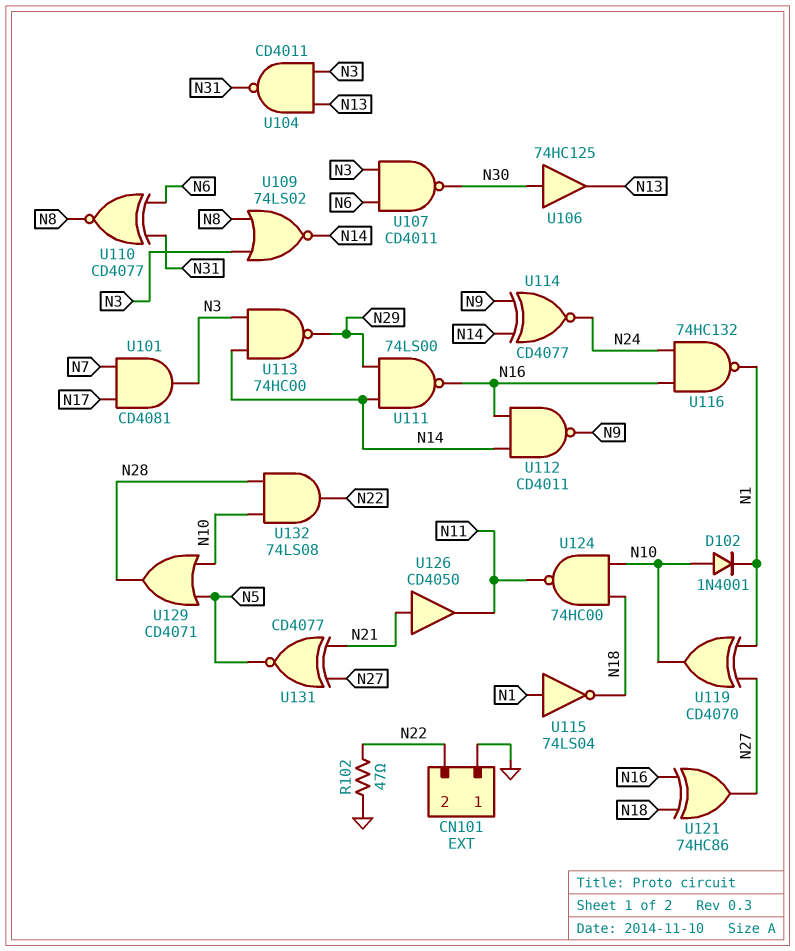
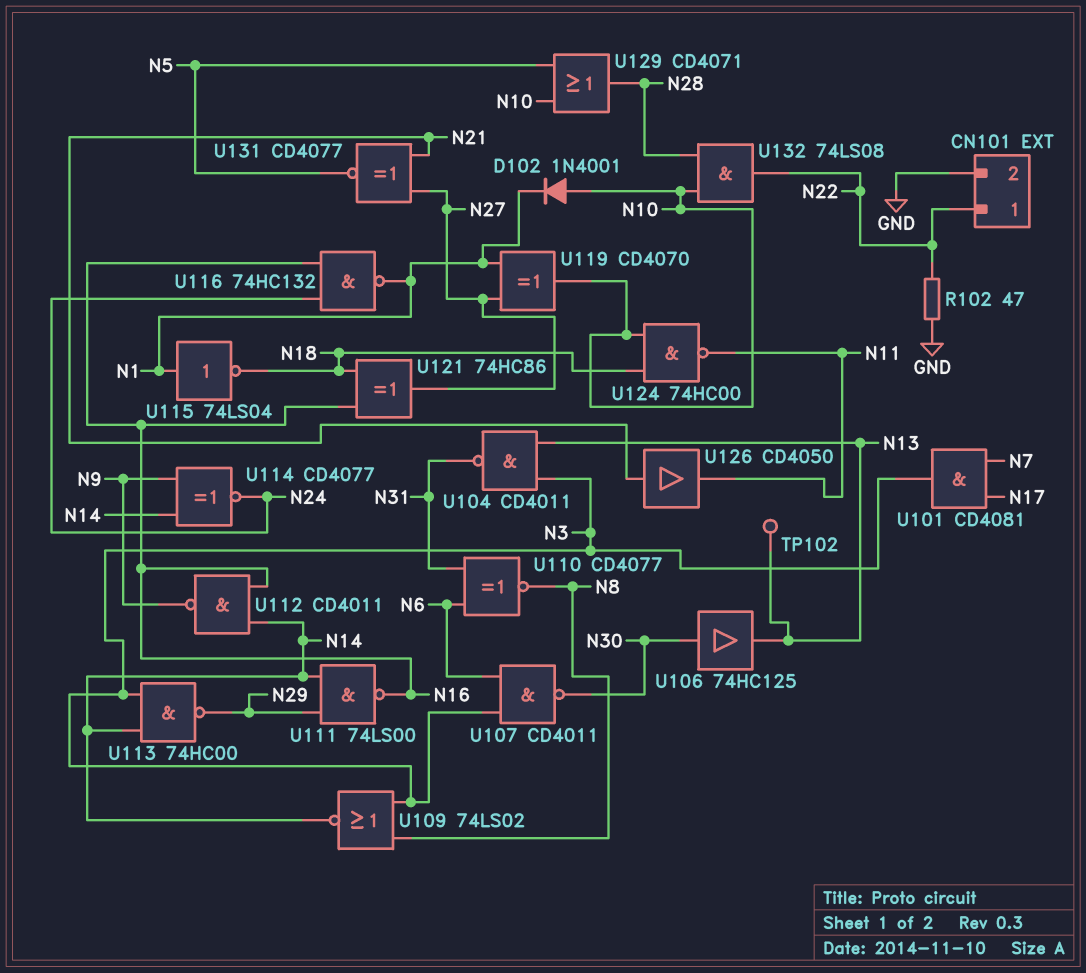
CN101 pin 1: GND -> N22
CN101 pin 2: N22 -> GND
TP102: none -> test point (N13)

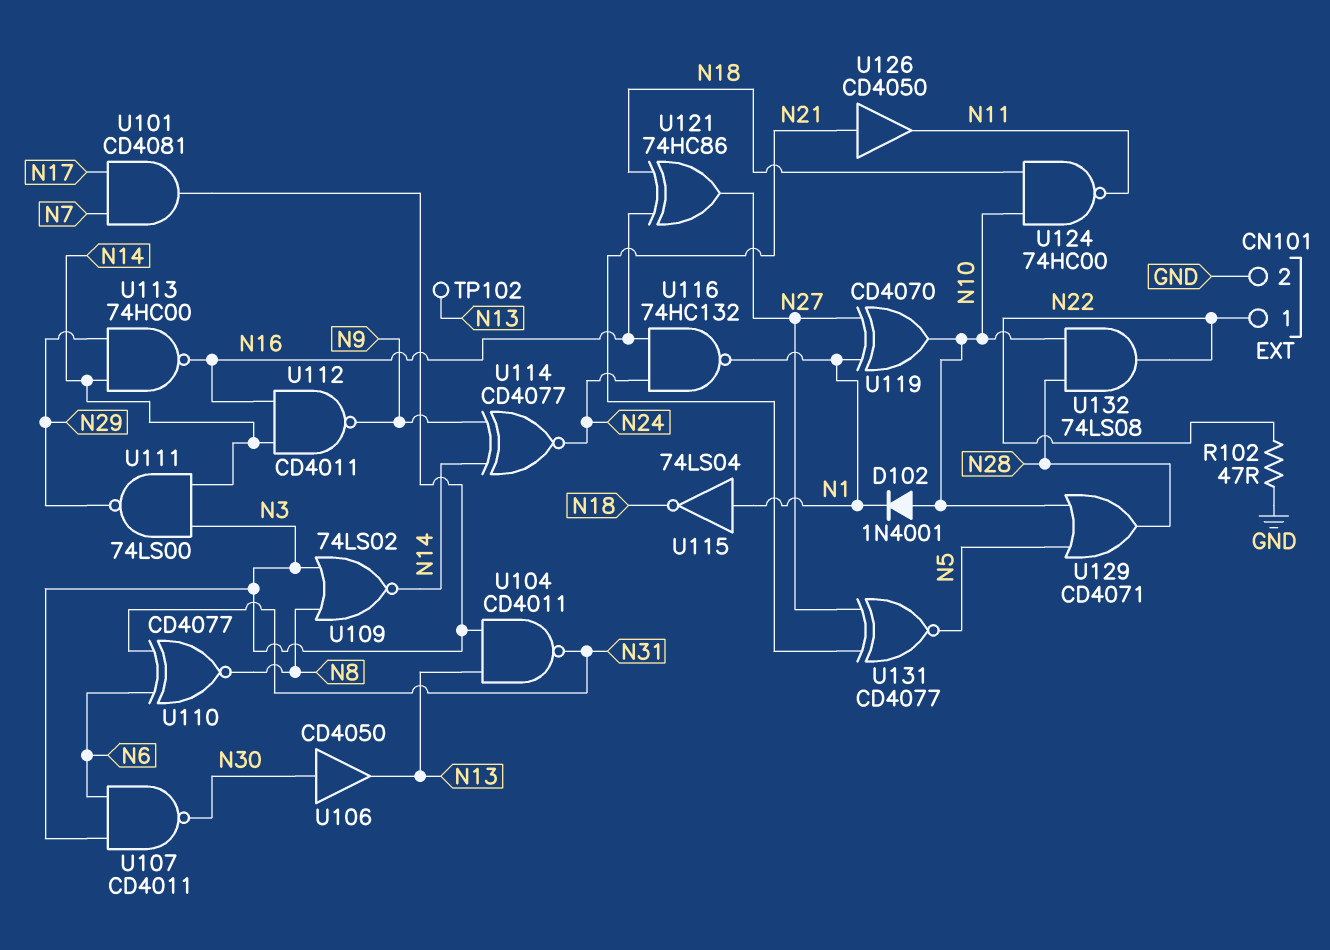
U106: buffer 74HC125 (in N30, out N13) -> buffer CD4050 (in N30, out N13)
U111: NAND 74LS00 (in N14, in N29, out N16) -> NAND 74LS00 (in N3, in N14, out N29)
U113: NAND 74HC00 (in N3, in N14, out N29) -> NAND 74HC00 (in N14, in N29, out N16)

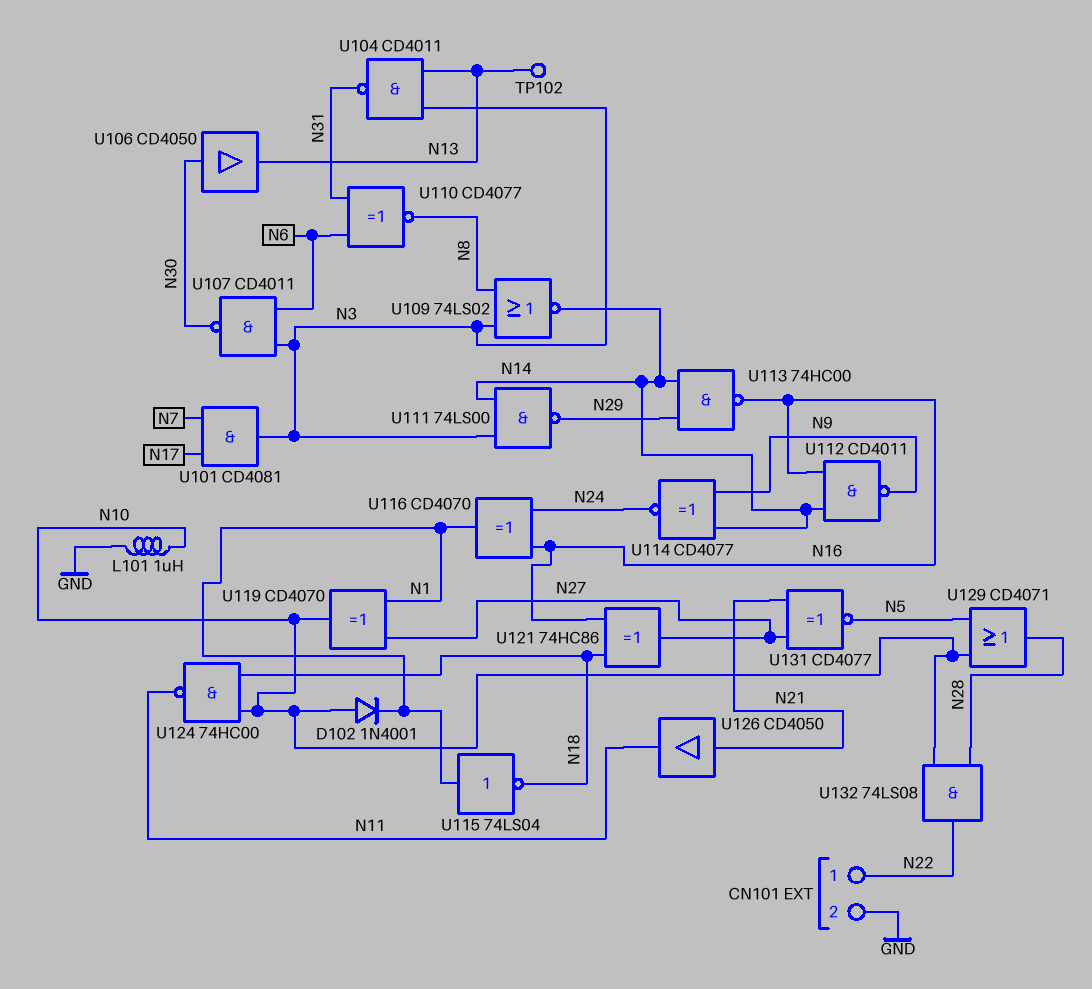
L101: none -> 1uH (GND, N10)
R102: 47 (GND, N22) -> none
U116: NAND 74HC132 (in N16, in N24, out N1) -> XOR CD4070 (in N16, in N24, out N1)

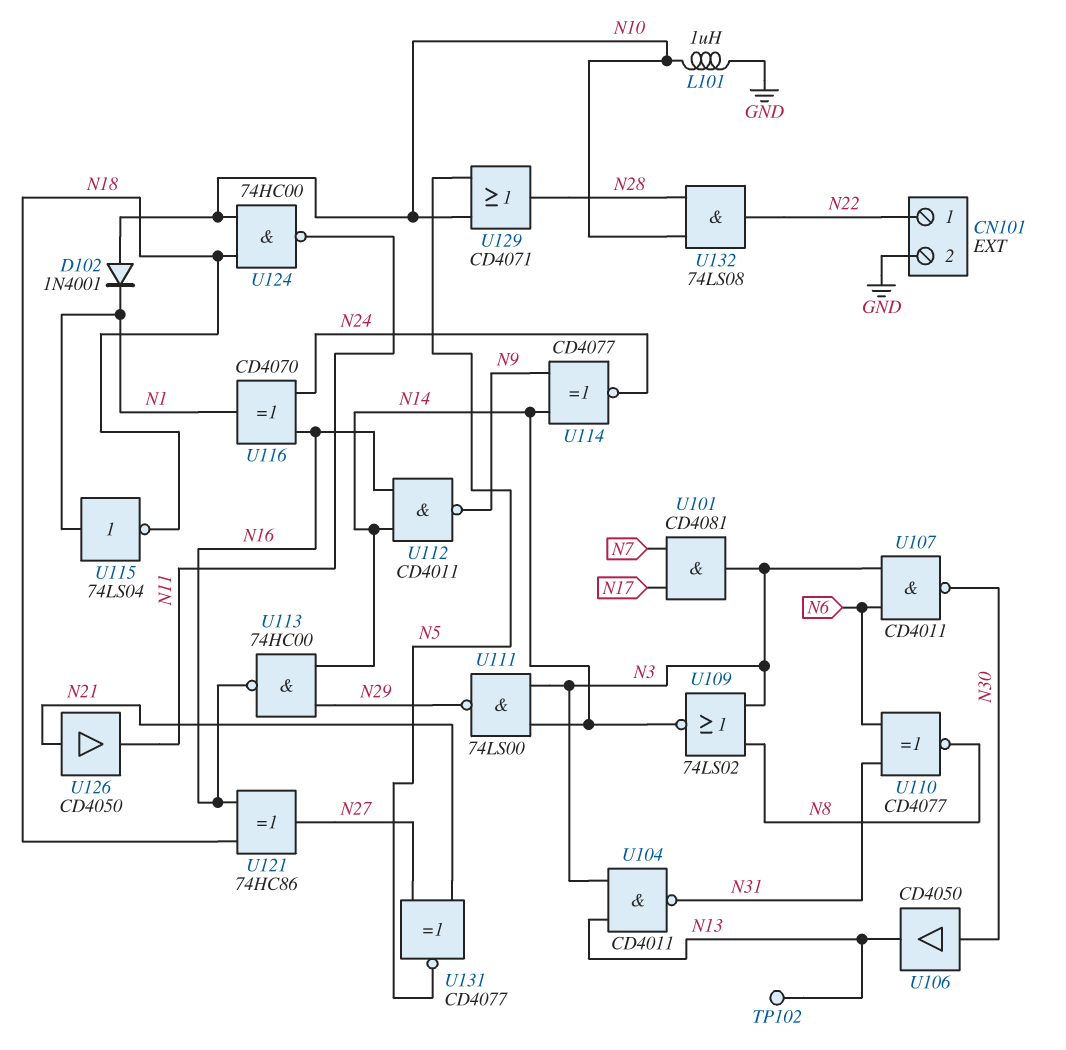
U119: XOR CD4070 (in N1, in N27, out N10) -> none

